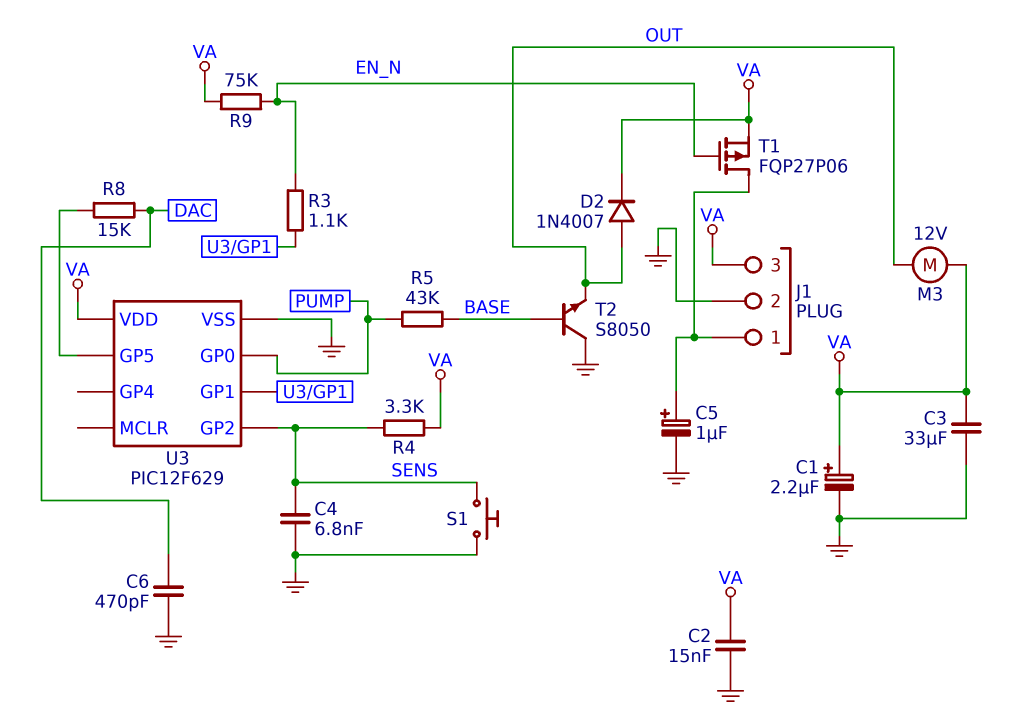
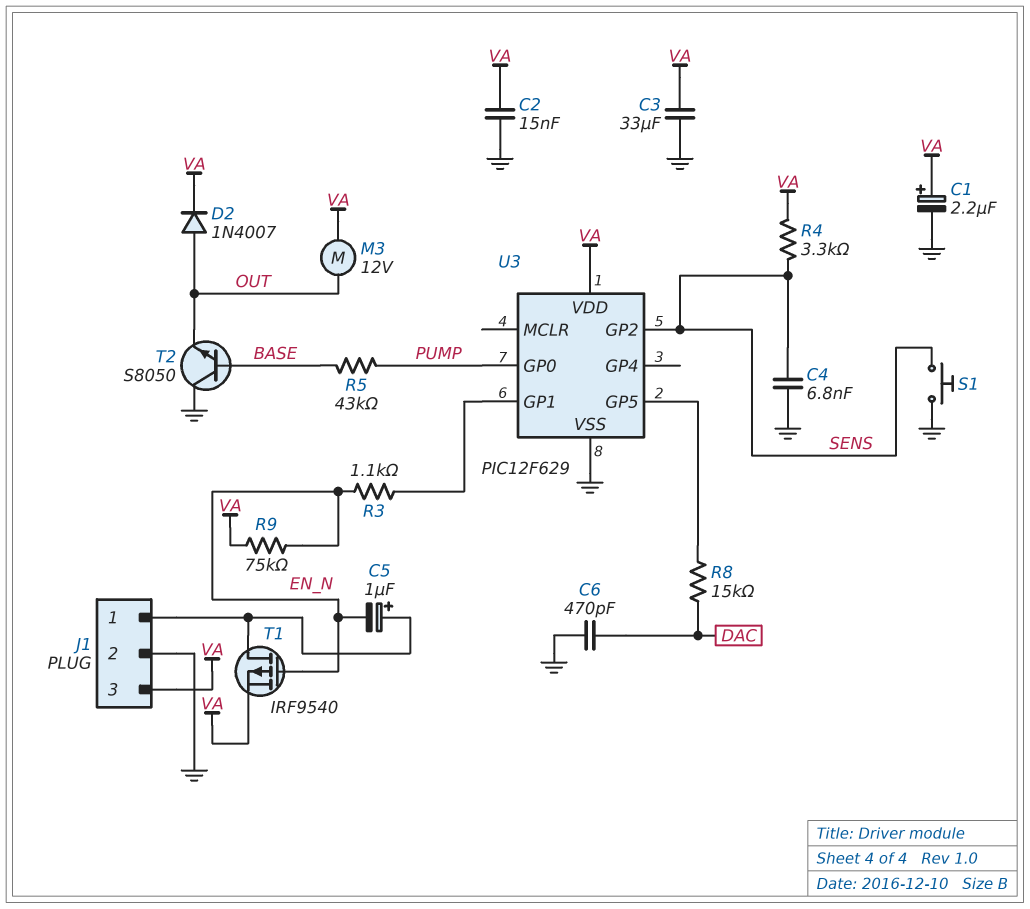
C5: 1uF (plus J1/1, minus GND) -> 1uF (plus J1/1, minus EN_N)
T1: PMOS FQP27P06 (G EN_N, D J1/1, S VA) -> PMOS IRF9540 (G EN_N, D J1/1, S VA)

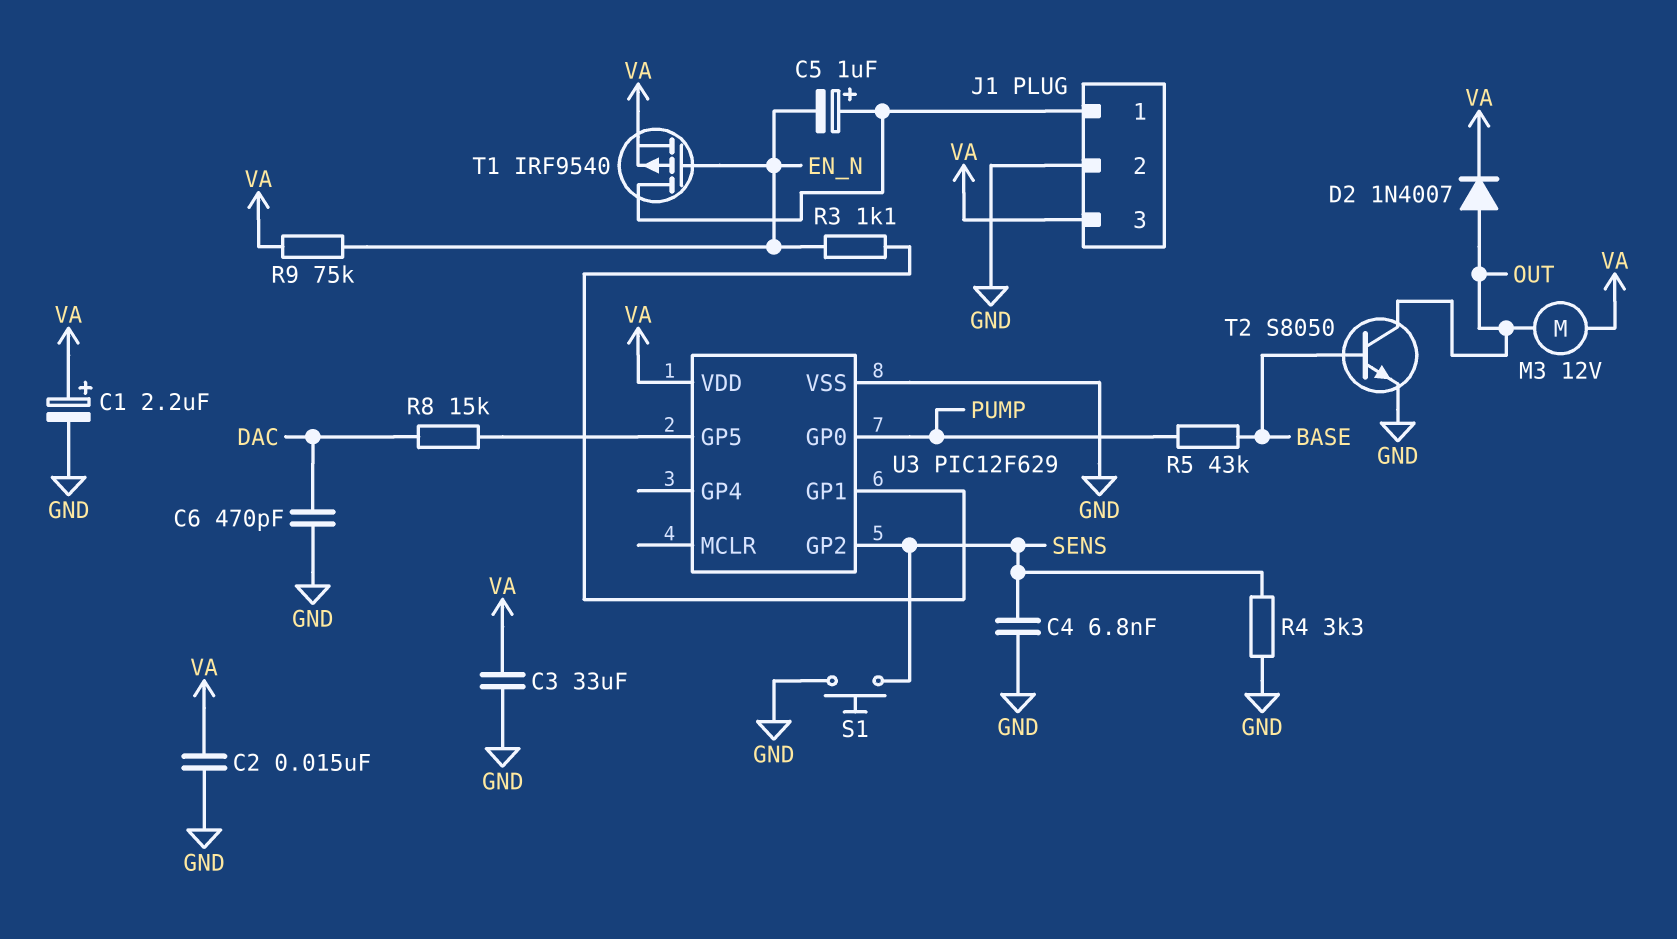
R4: 3.3k (SENS, VA) -> 3.3k (GND, SENS)
T2: NPN S8050 (B BASE, C GND, E OUT) -> NPN S8050 (B BASE, C OUT, E GND)

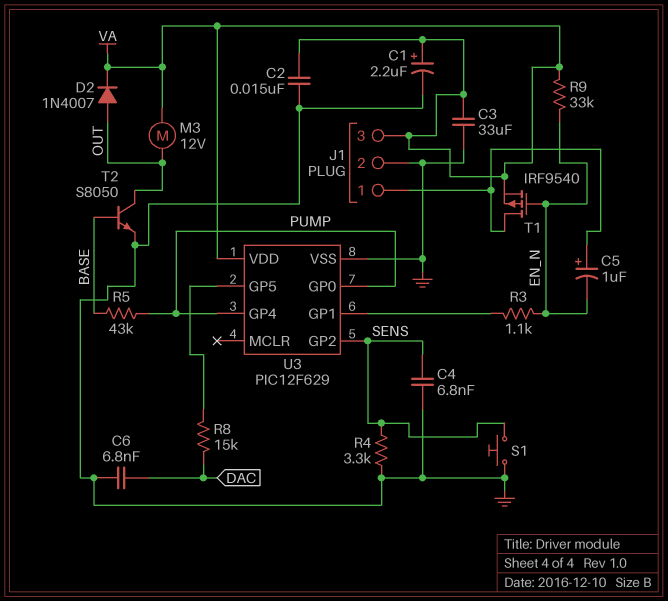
C6: 470pF (DAC, GND) -> 6.8nF (DAC, GND)
R9: 75k (EN_N, VA) -> 33k (EN_N, VA)
U3 pin GP4: none -> PUMP

